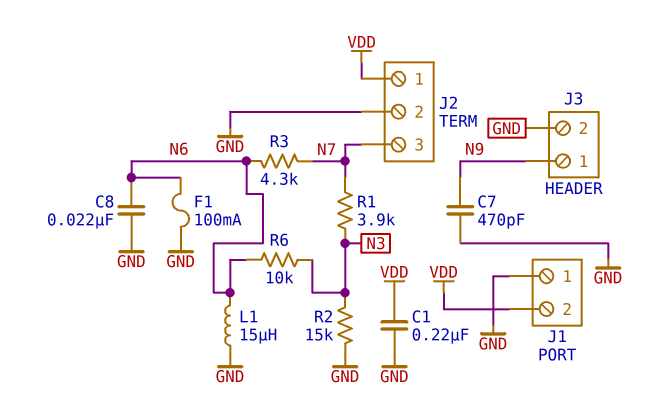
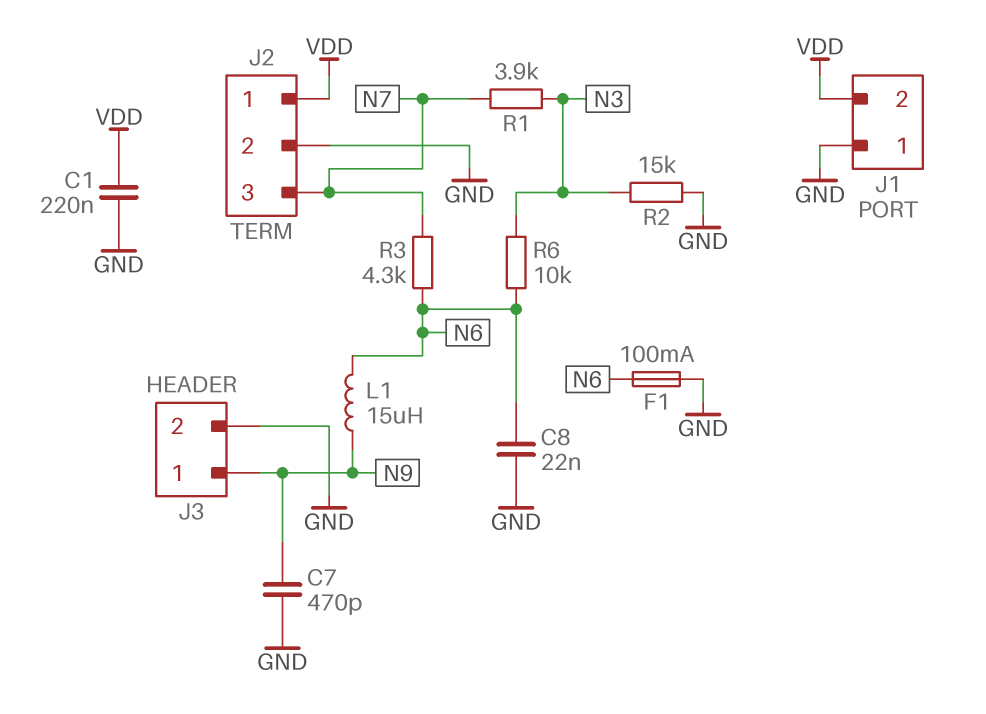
L1: 15uH (GND, N6) -> 15uH (N6, N9)

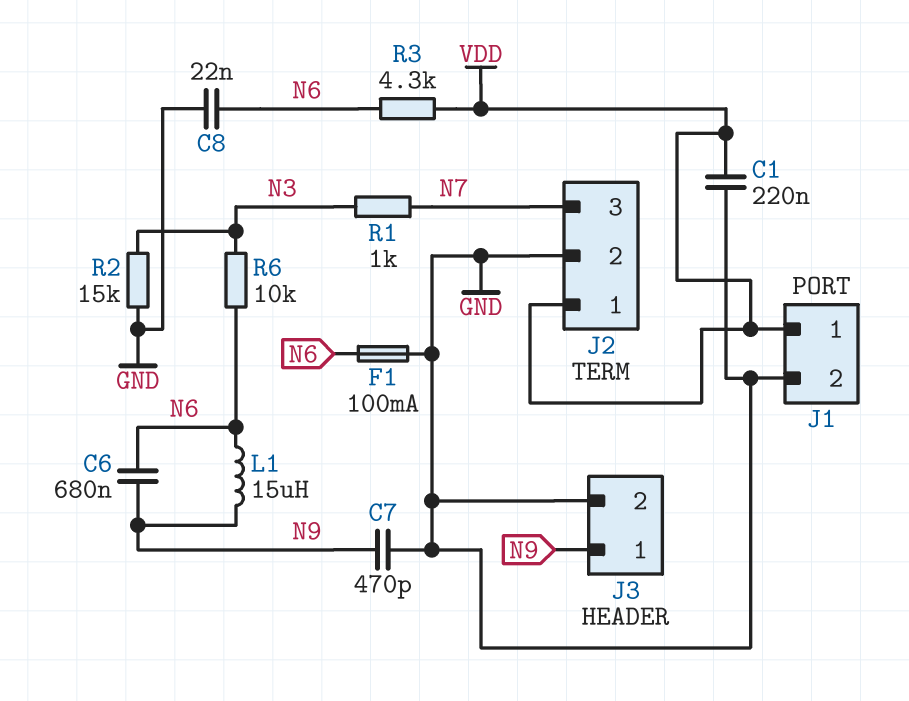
C6: none -> 680nF (N6, N9)
J1 pin 1: GND -> VDD
J1 pin 2: VDD -> GND
R1: 3.9k (N3, N7) -> 1k (N3, N7)
R3: 4.3k (N6, N7) -> 4.3k (N6, VDD)

